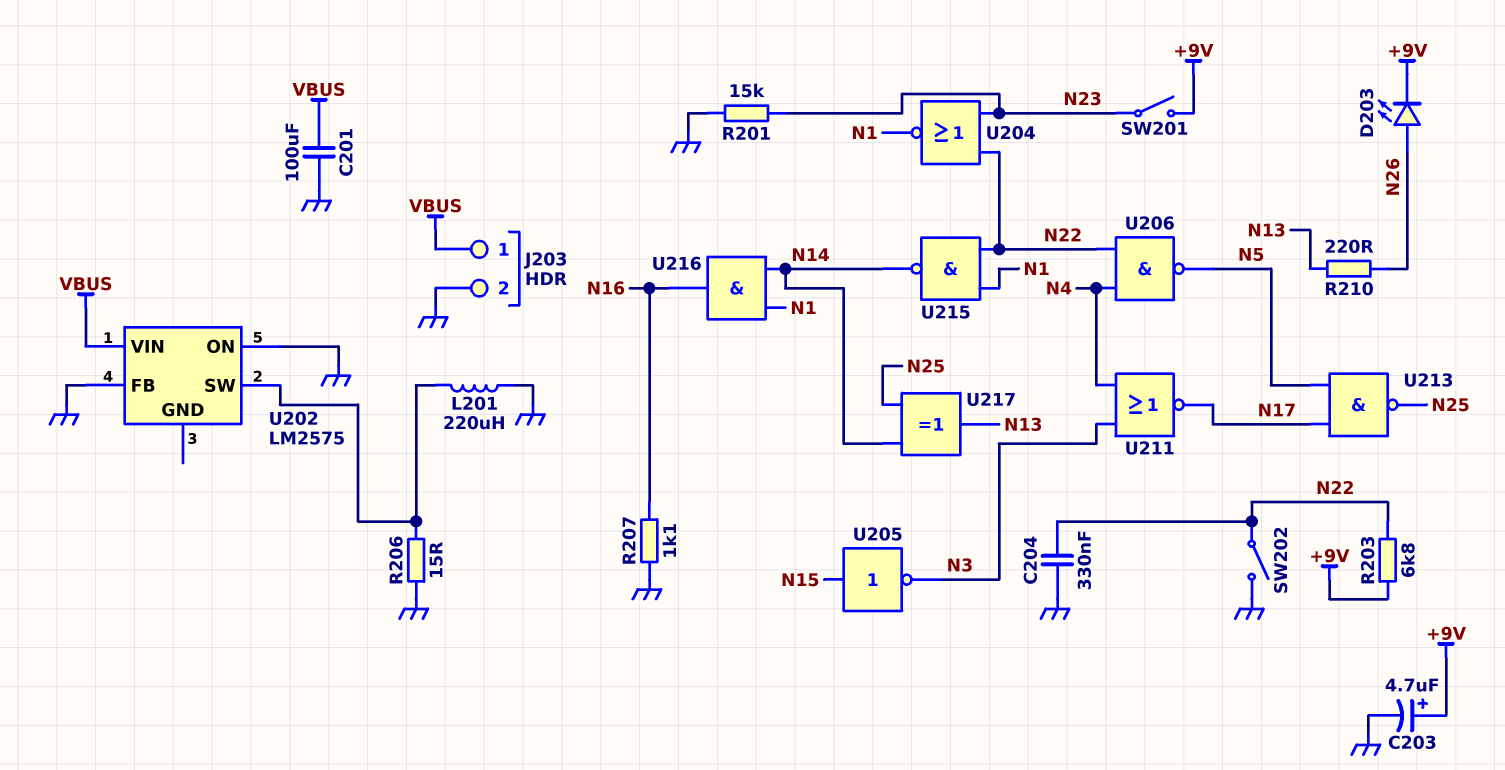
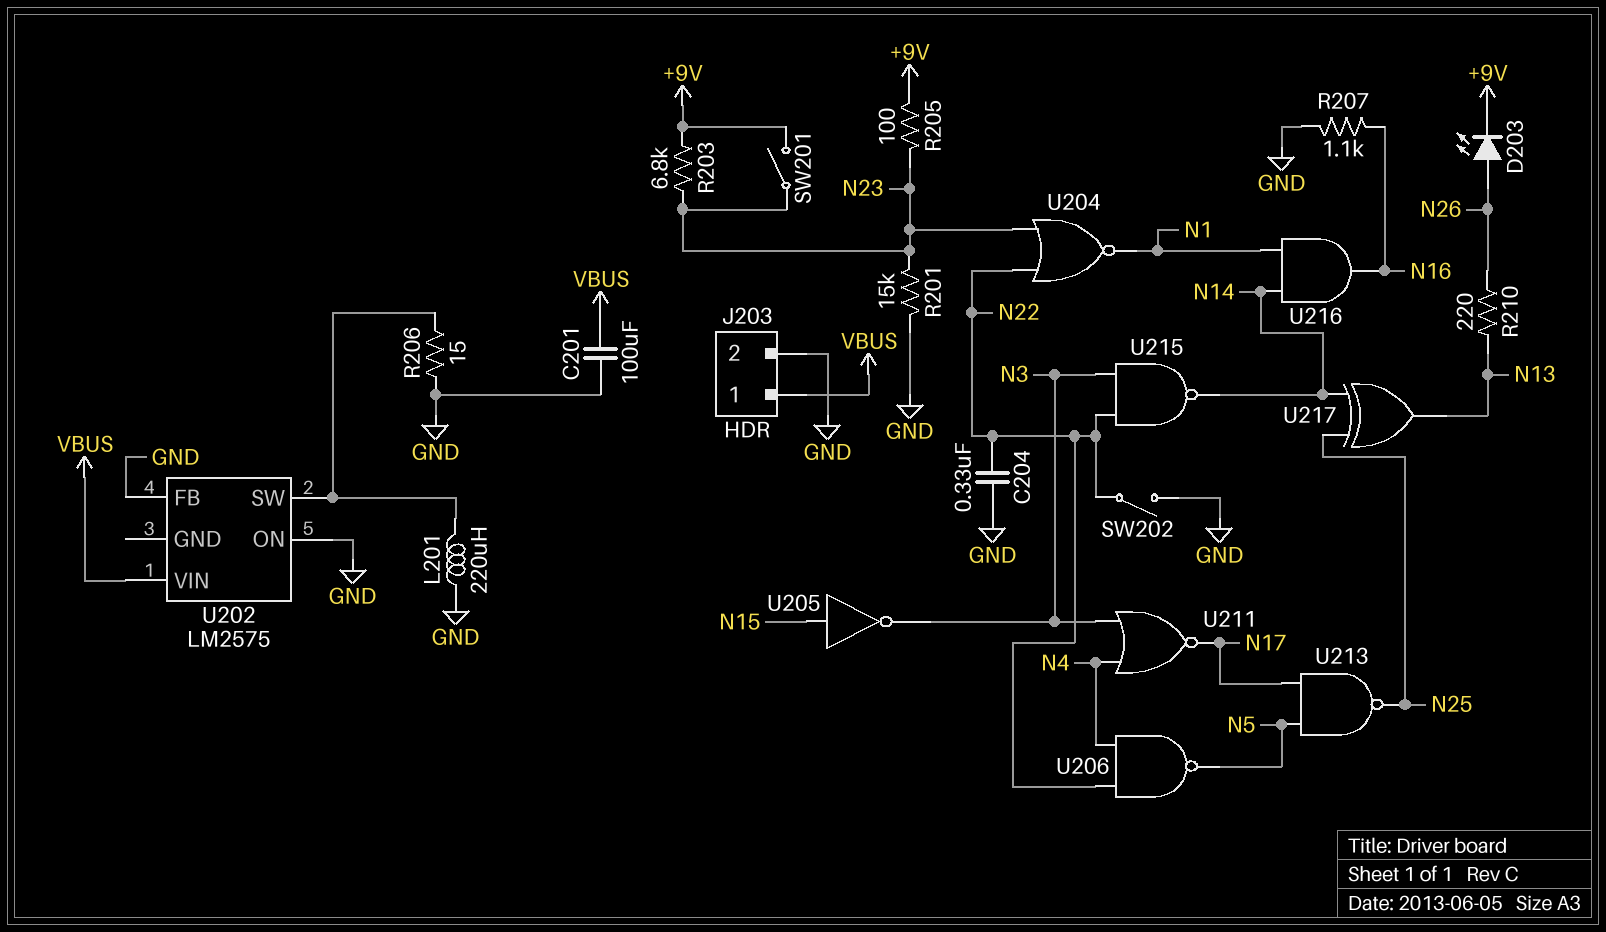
C203: 4.7uF (plus +9V, minus GND) -> none
R203: 6.8k (+9V, N22) -> 6.8k (+9V, N23)
R205: none -> 100 (+9V, N23)
U215: NAND (in N1, in N22, out N14) -> NAND (in N3, in N22, out N14)

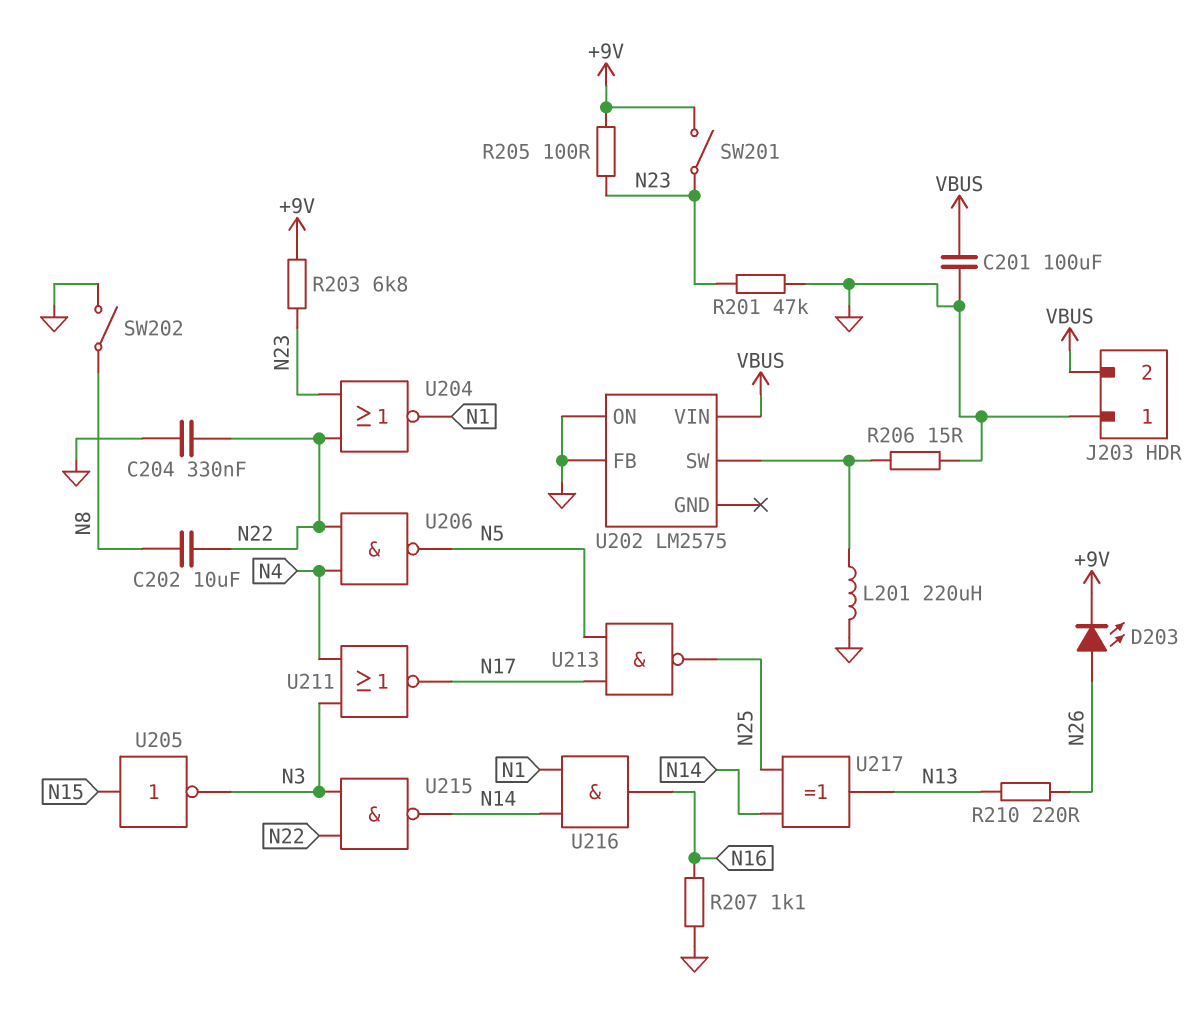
C202: none -> 10uF (N8, N22)
J203 pin 1: VBUS -> GND
J203 pin 2: GND -> VBUS
R201: 15k (GND, N23) -> 47k (GND, N23)
SW202: switch (GND, N22) -> switch (GND, N8)

